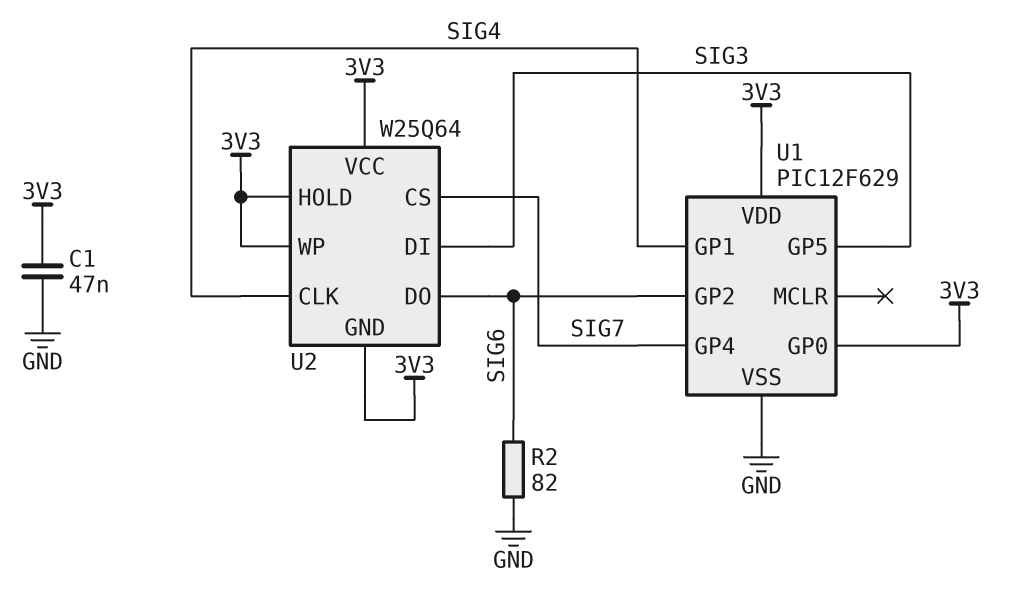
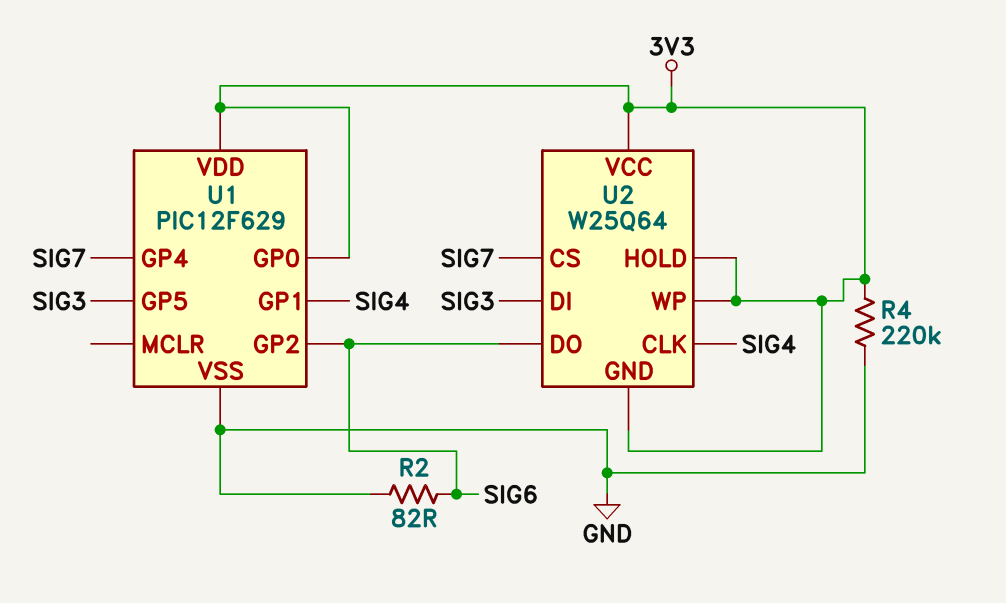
C1: 47nF (3V3, GND) -> none
R4: none -> 220k (3V3, GND)

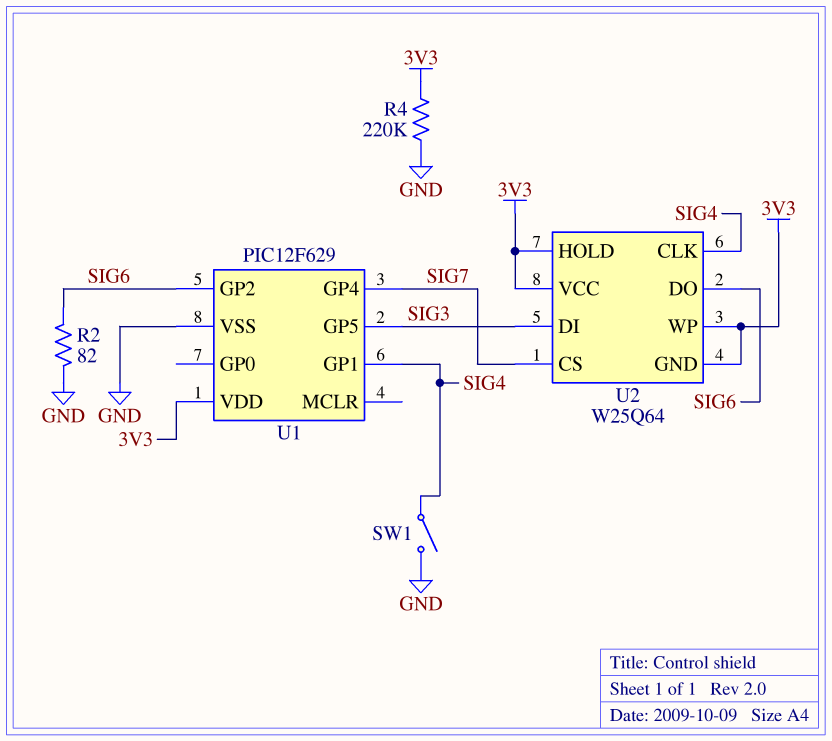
SW1: none -> switch (GND, SIG4)
U1 pin GP0: 3V3 -> none

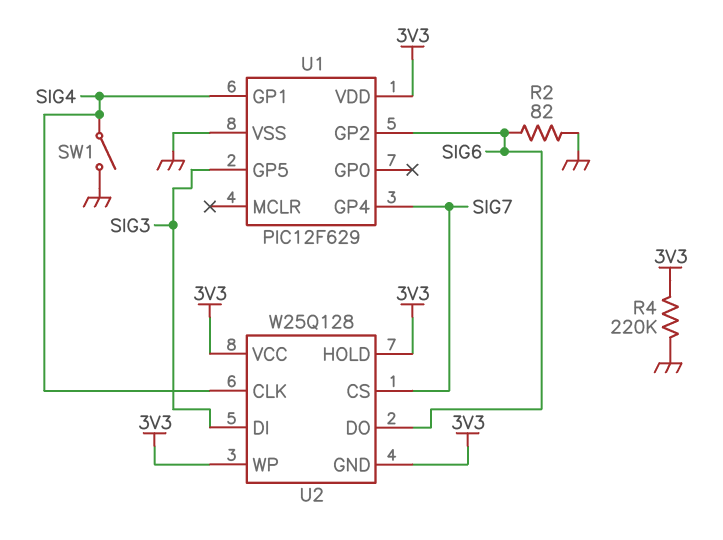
U2: W25Q64 -> W25Q128

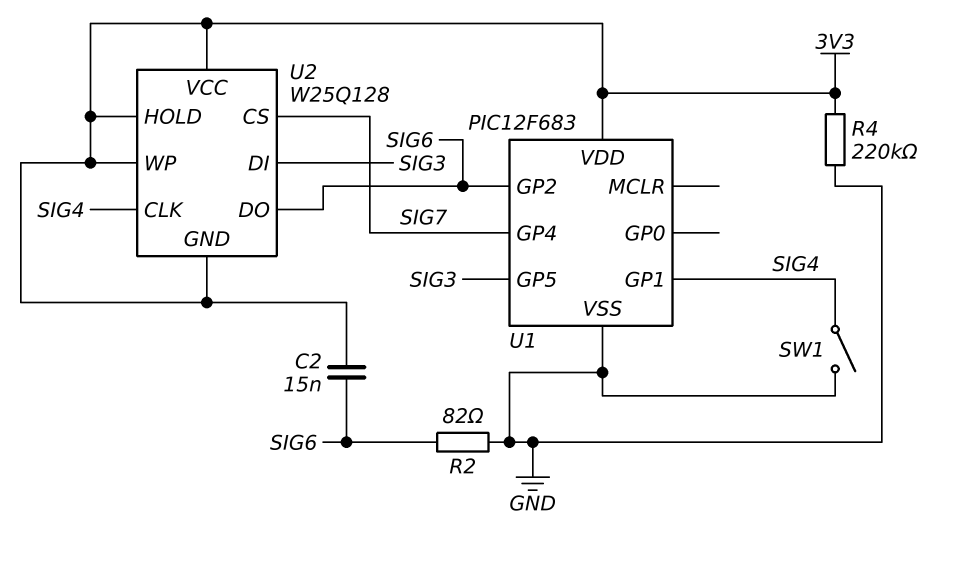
C2: none -> 15nF (3V3, SIG6)
U1: PIC12F629 -> PIC12F683

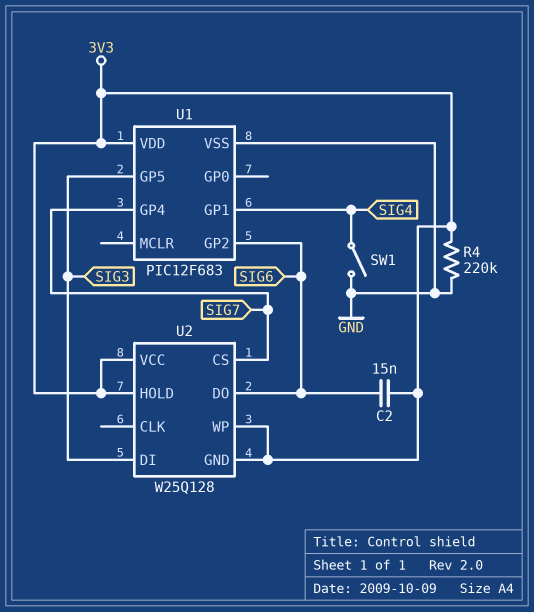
R2: 82 (GND, SIG6) -> none
U2 pin CLK: SIG4 -> none

